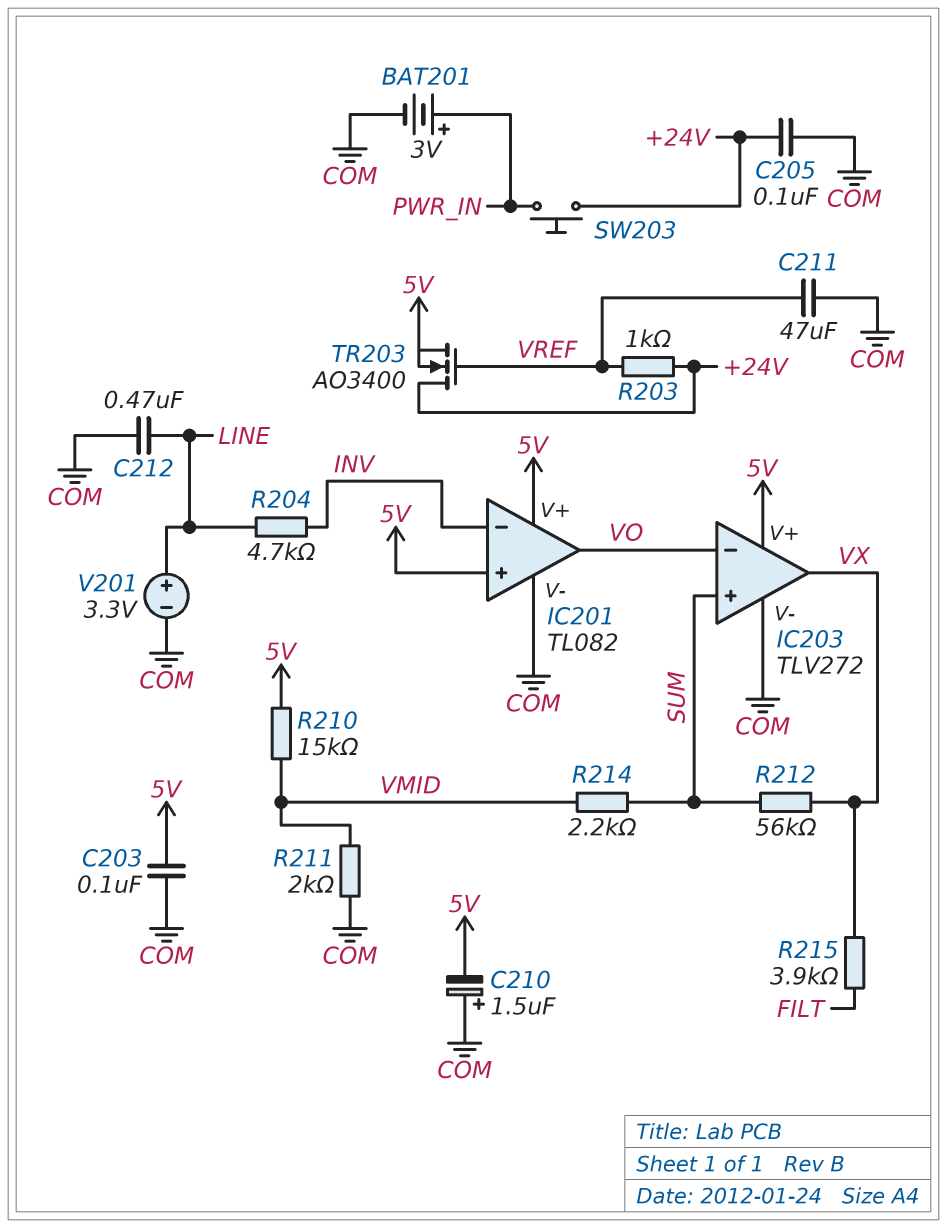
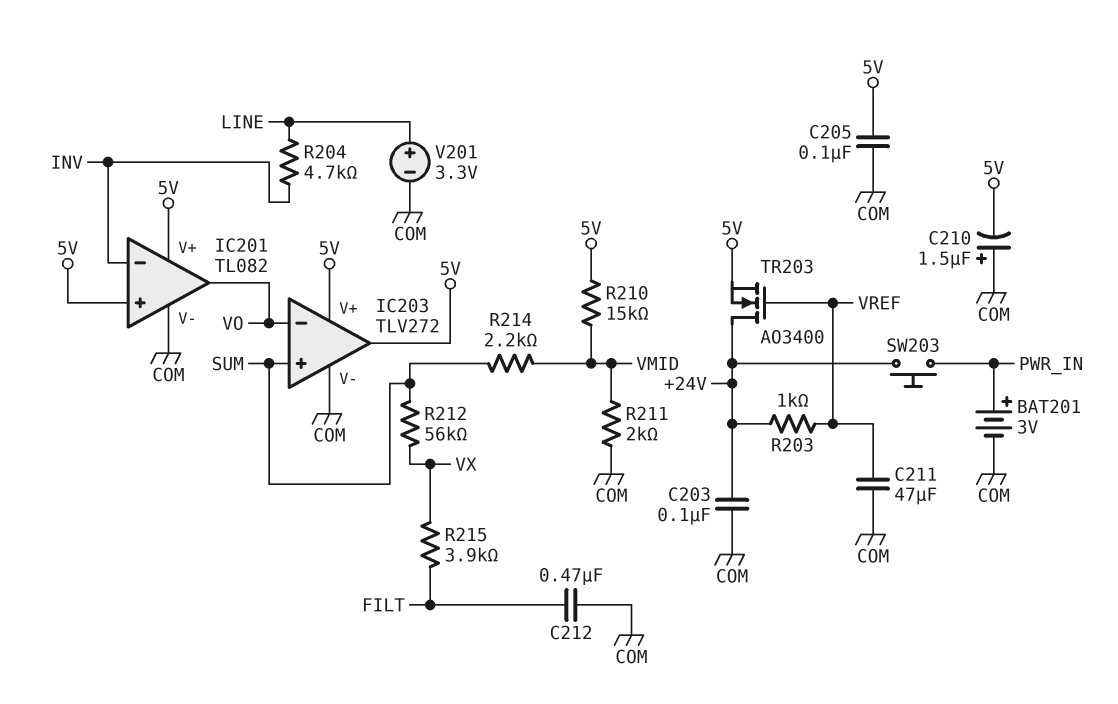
C203: 100nF (5V, COM) -> 100nF (+24V, COM)
C205: 100nF (+24V, COM) -> 100nF (5V, COM)
C212: 470nF (COM, LINE) -> 470nF (COM, FILT)
IC203 pin out: VX -> 5V

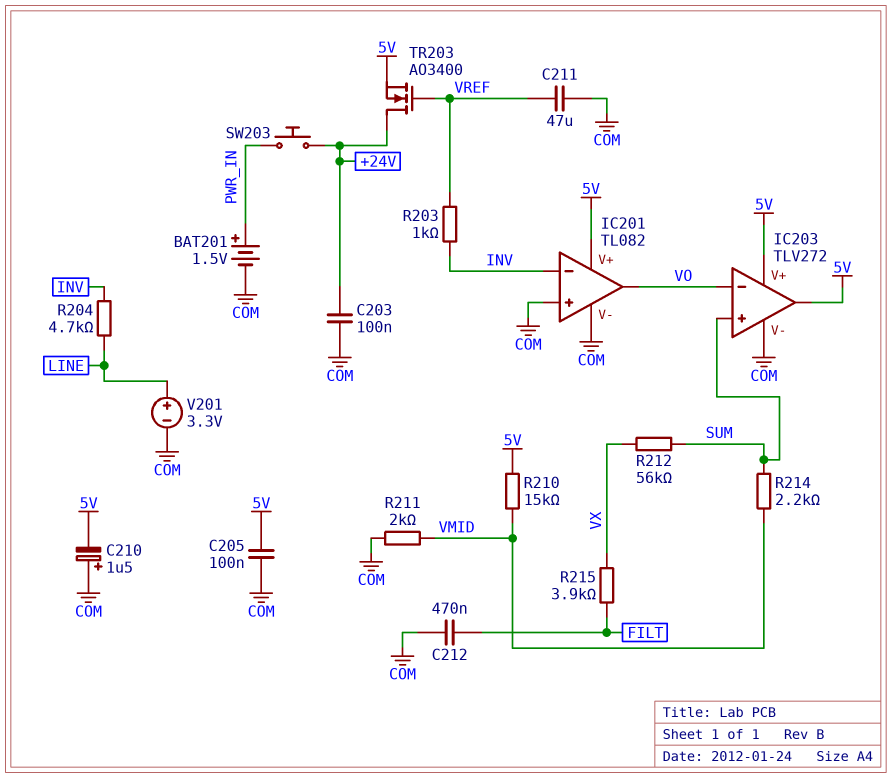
BAT201: 3V (plus PWR_IN, minus COM) -> 1.5V (plus PWR_IN, minus COM)
IC201 pin in+: 5V -> COM
R203: 1k (+24V, VREF) -> 1k (INV, VREF)

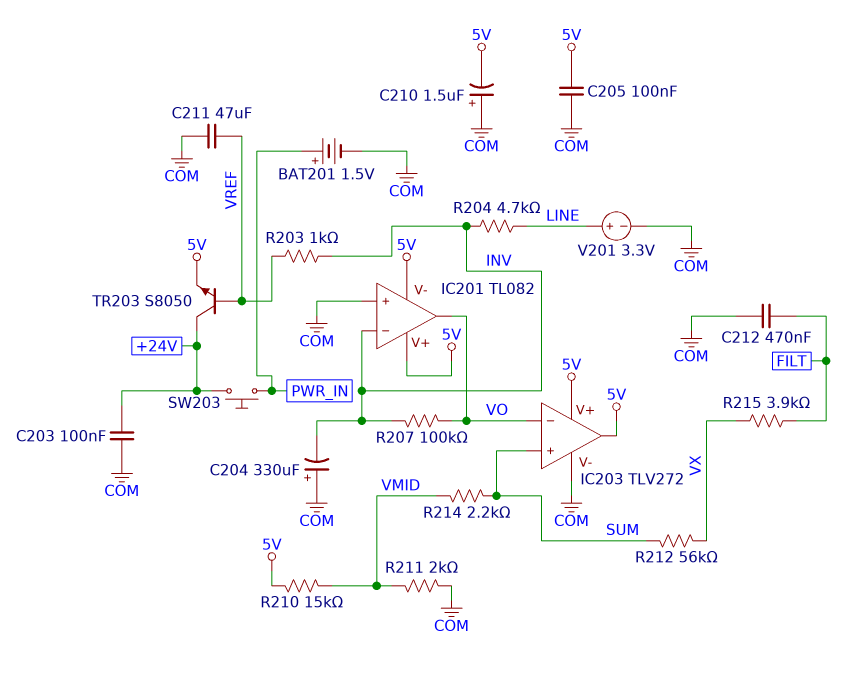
C204: none -> 330uF (plus COM, minus INV)
IC201 pin V-: COM -> 5V
R207: none -> 100k (INV, VO)
TR203: NMOS AO3400 (G VREF, D +24V, S 5V) -> NPN S8050 (B VREF, C +24V, E 5V)

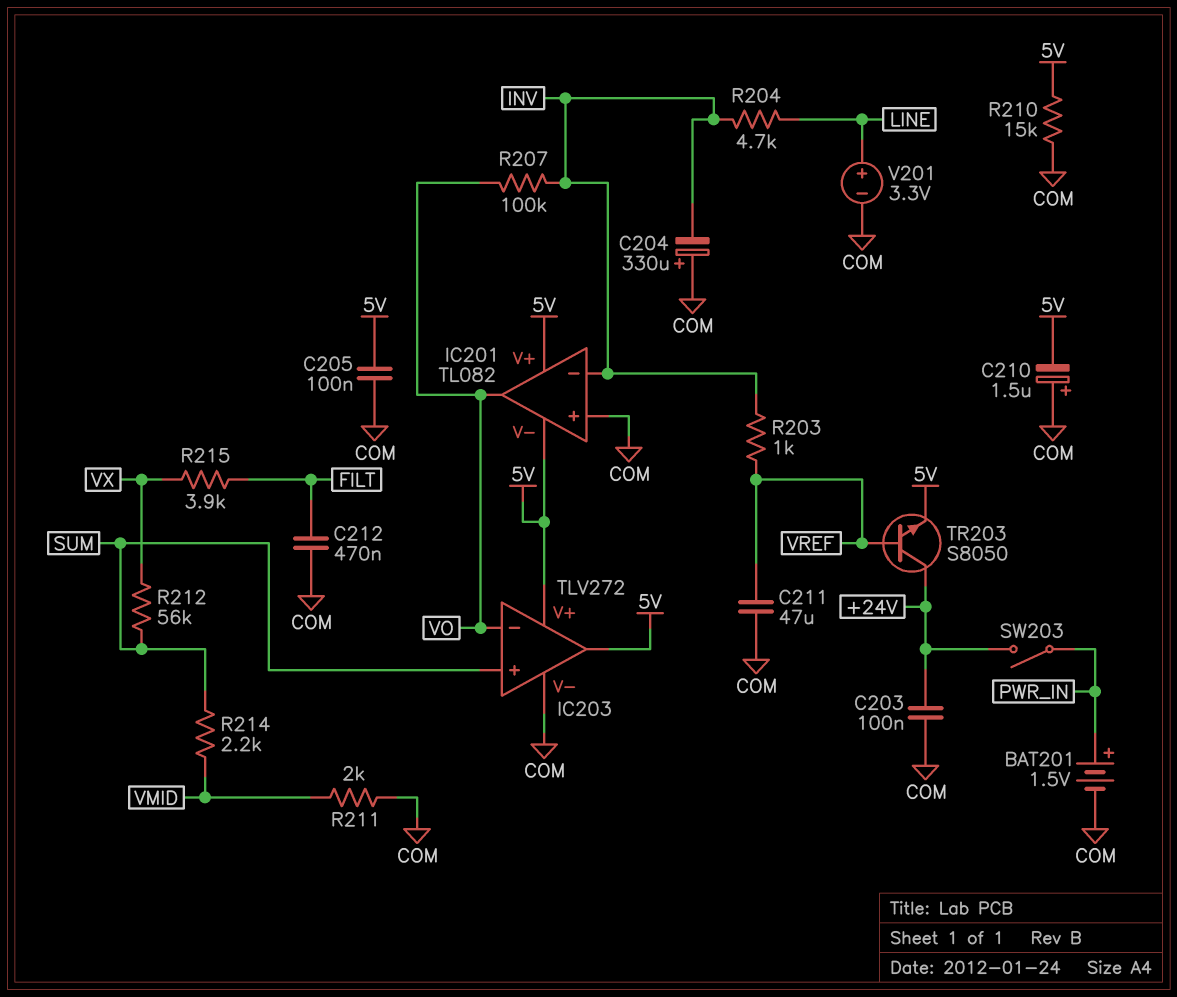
R210: 15k (5V, VMID) -> 15k (5V, COM)
SW203: button (+24V, PWR_IN) -> switch (+24V, PWR_IN)

